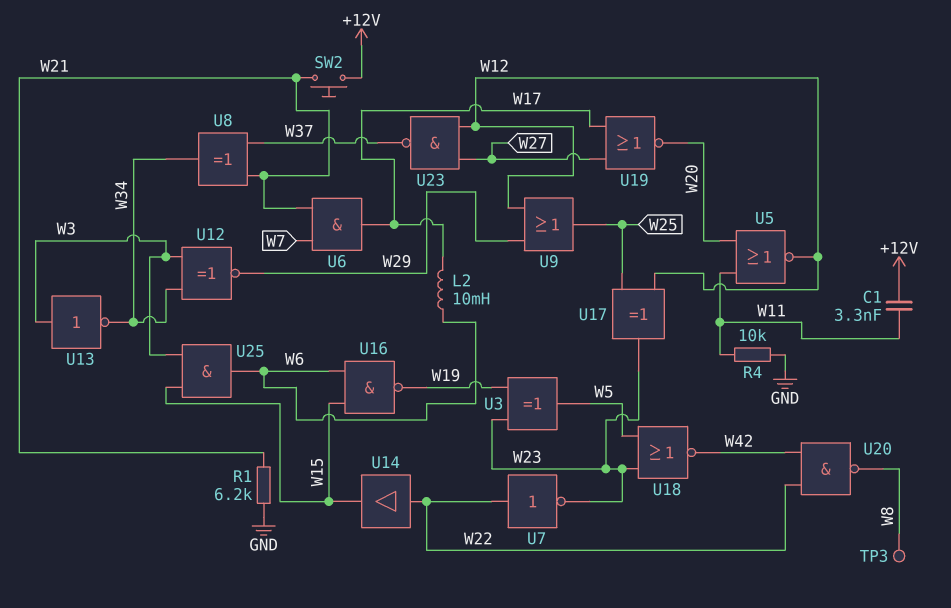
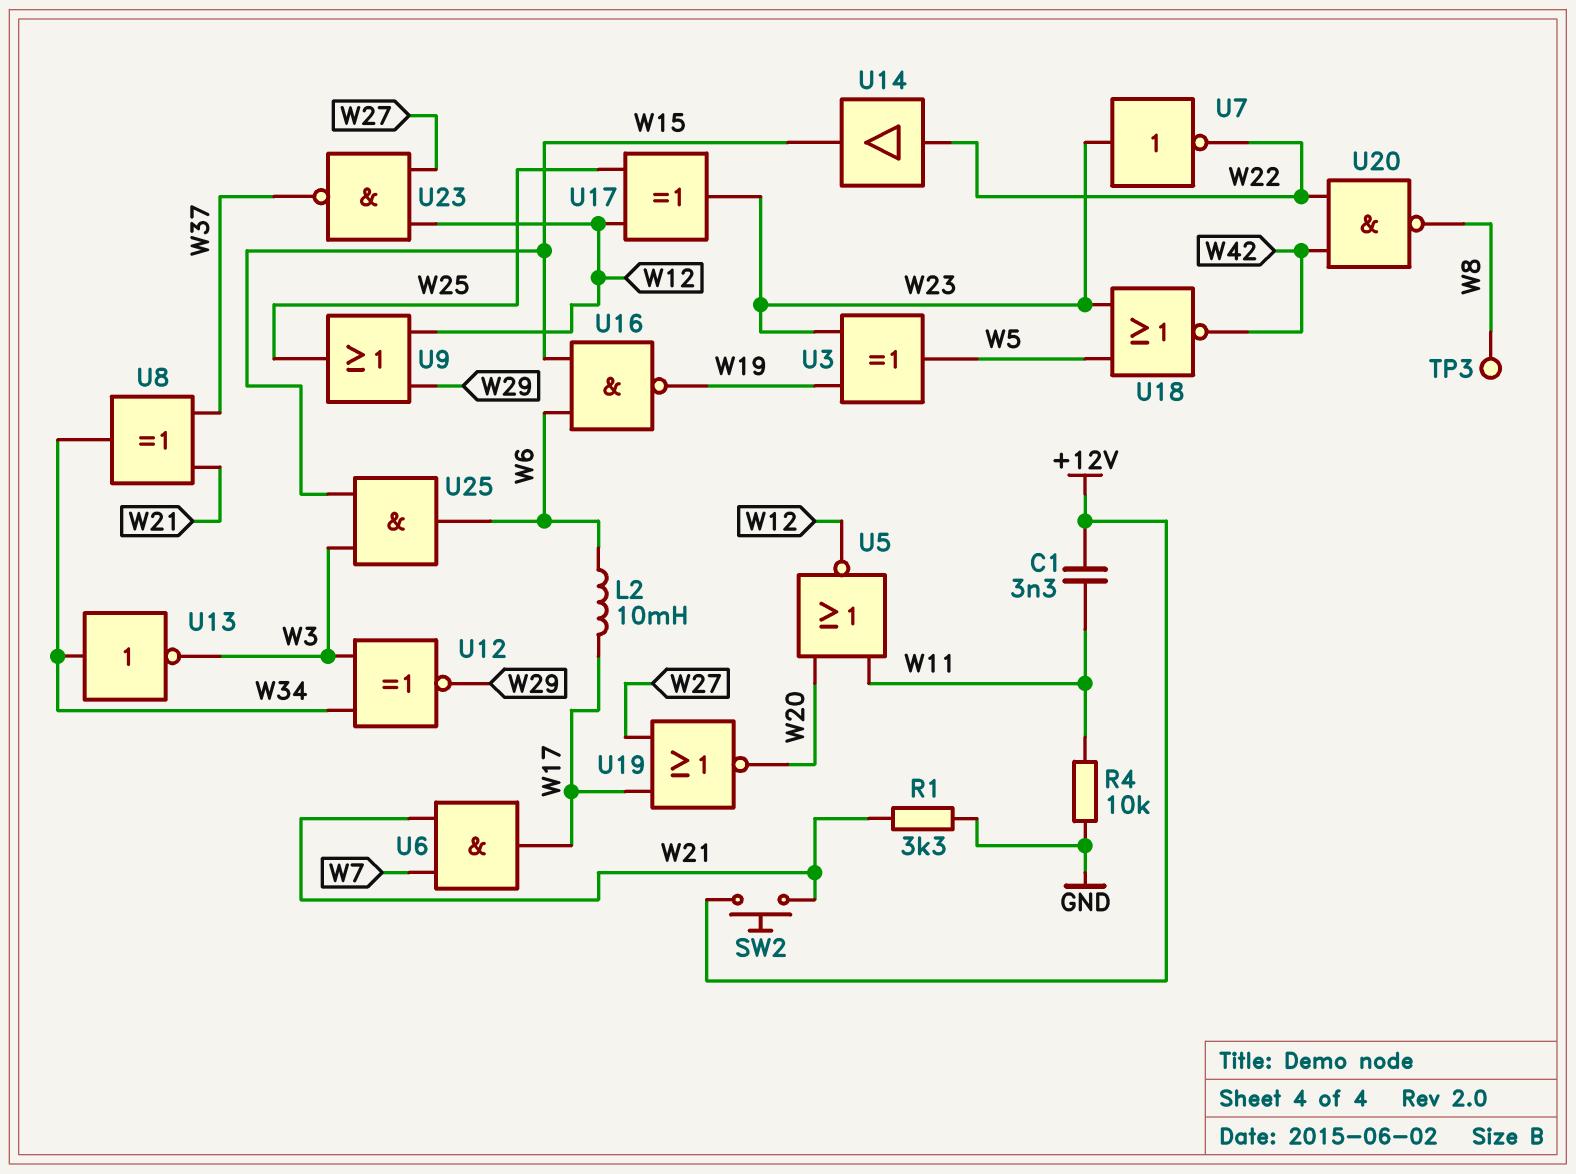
R1: 6.2k (GND, W21) -> 3.3k (GND, W21)
U7: NOT (in W22, out W23) -> NOT (in W23, out W22)
U13: NOT (in W3, out W34) -> NOT (in W34, out W3)

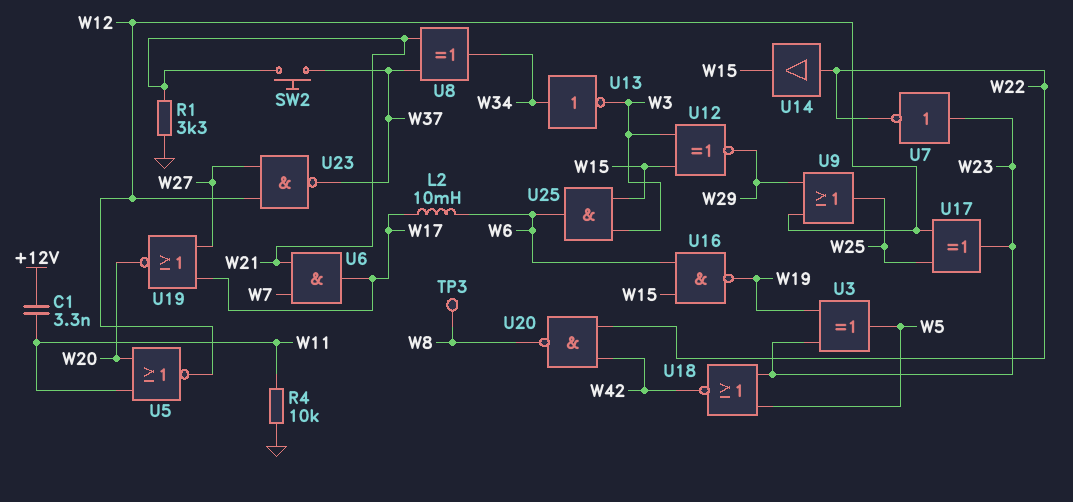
SW2: button (+12V, W21) -> button (W21, W37)
U12: XNOR (in W3, in W34, out W29) -> XNOR (in W3, in W15, out W29)

